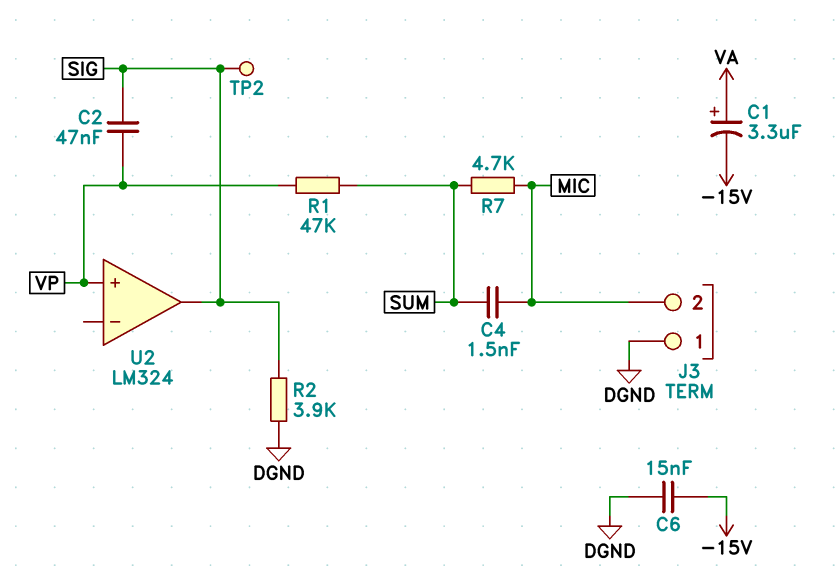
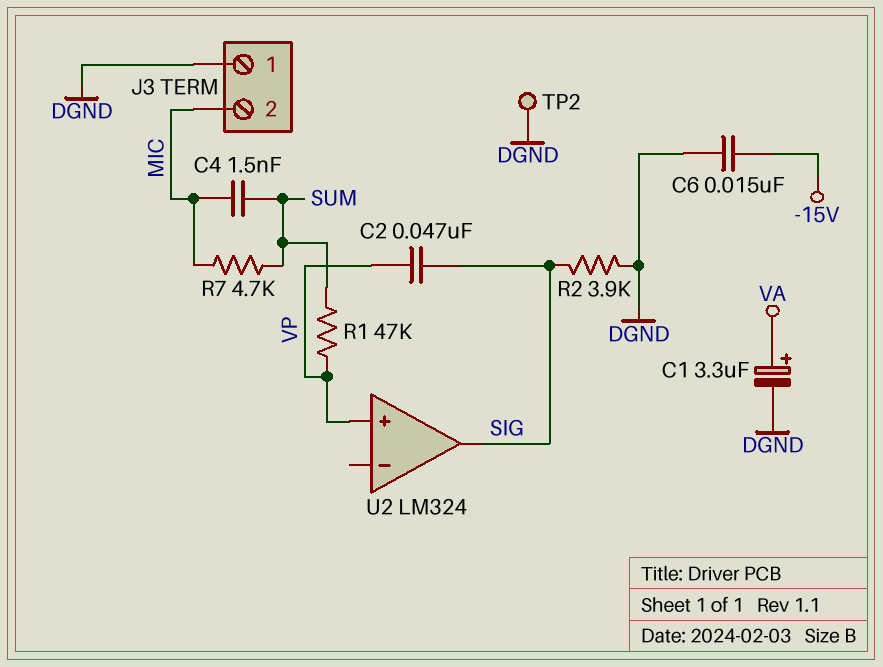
C1: 3.3uF (plus VA, minus -15V) -> 3.3uF (plus VA, minus DGND)
TP2: test point (SIG) -> test point (DGND)

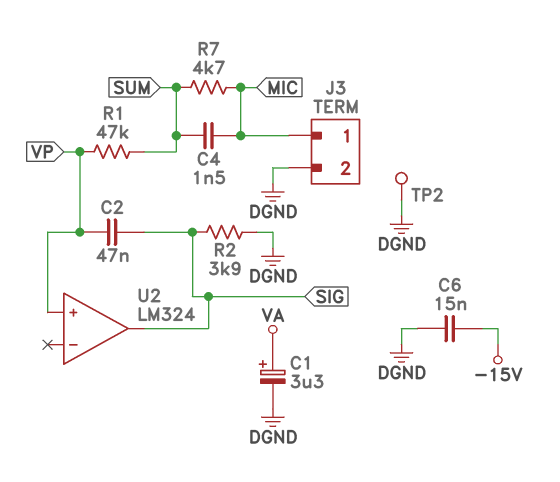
J3 pin 1: DGND -> MIC
J3 pin 2: MIC -> DGND

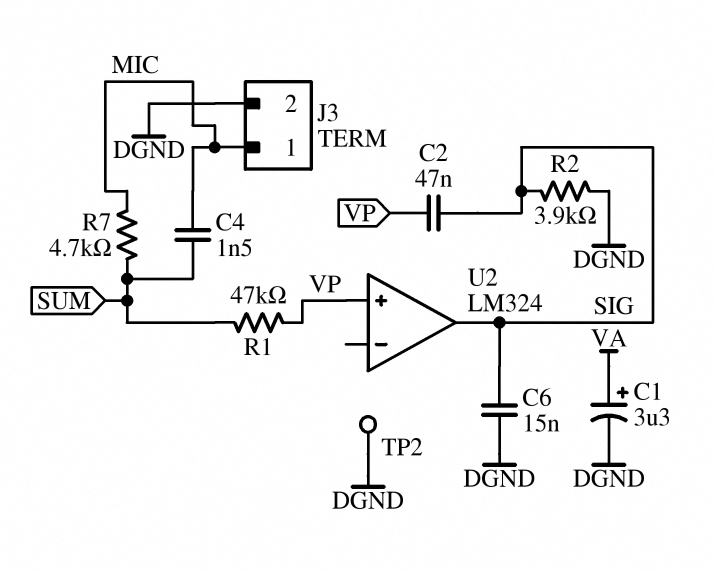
C6: 15nF (-15V, DGND) -> 15nF (DGND, SIG)

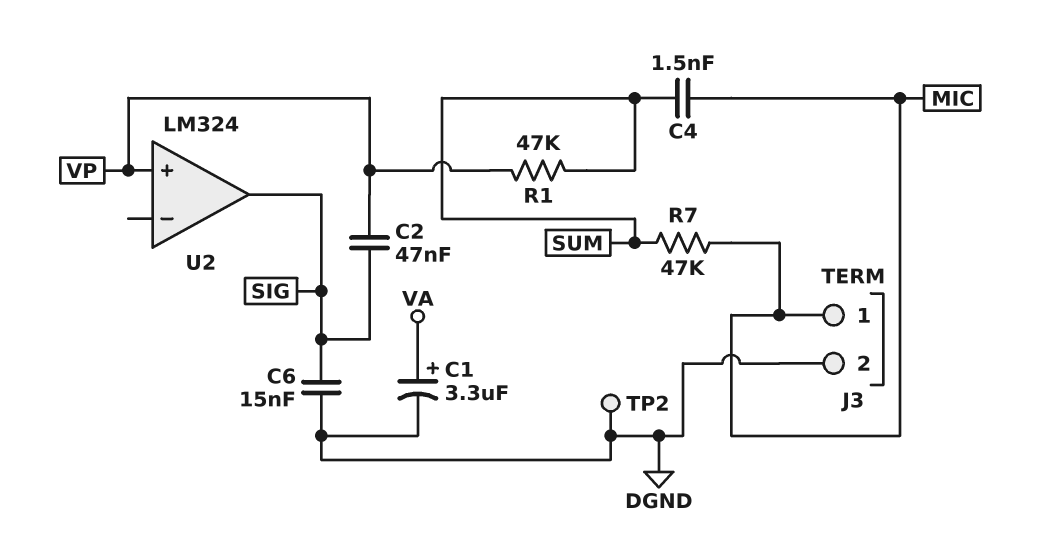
R2: 3.9k (DGND, SIG) -> none
R7: 4.7k (MIC, SUM) -> 47k (MIC, SUM)

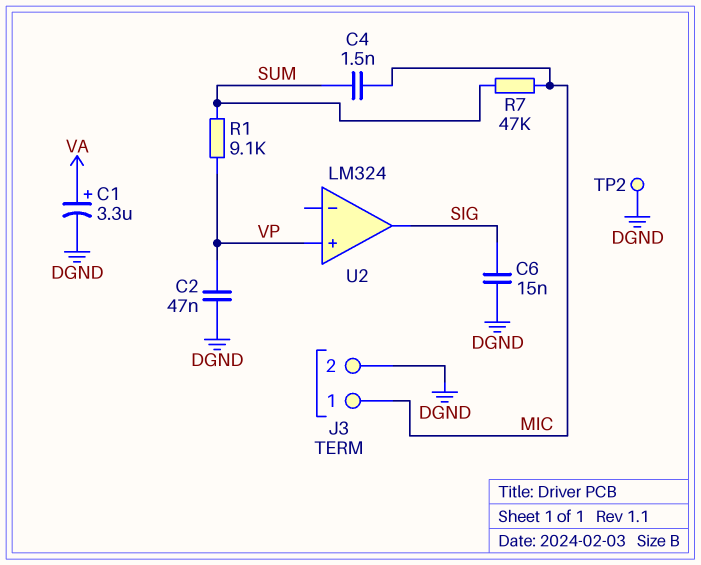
C2: 47nF (SIG, VP) -> 47nF (DGND, VP)
R1: 47k (SUM, VP) -> 9.1k (SUM, VP)

